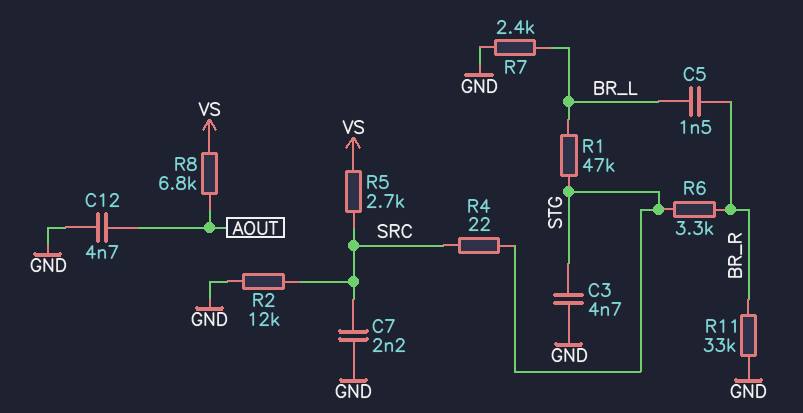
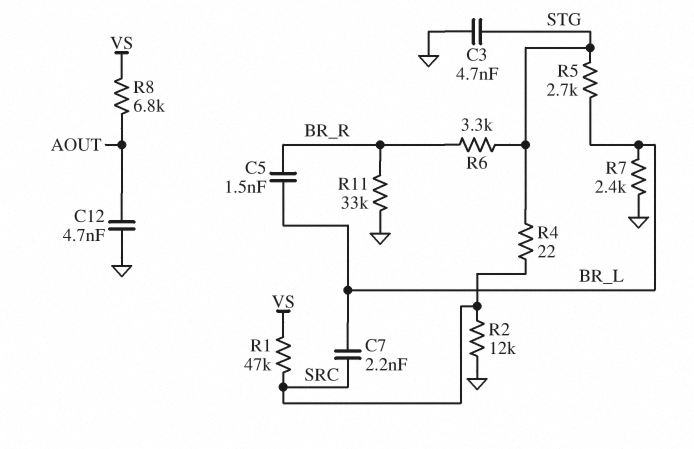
C7: 2.2nF (GND, SRC) -> 2.2nF (BR_L, SRC)
R1: 47k (BR_L, STG) -> 47k (SRC, VS)
R5: 2.7k (SRC, VS) -> 2.7k (BR_L, STG)

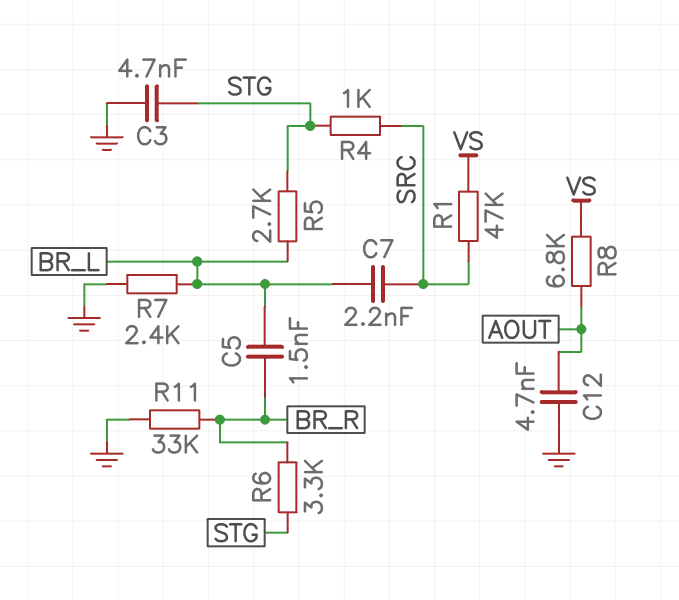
R2: 12k (GND, SRC) -> none
R4: 22 (SRC, STG) -> 1k (SRC, STG)

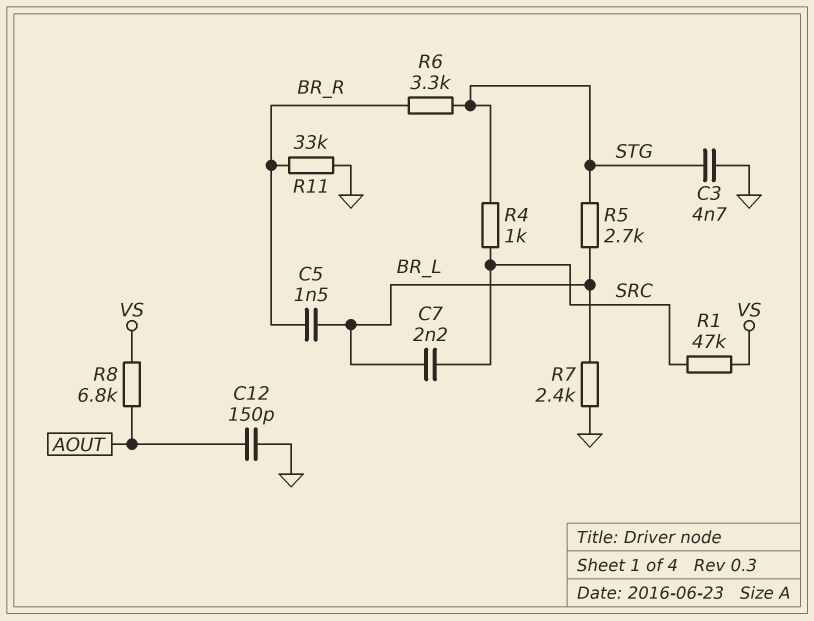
C12: 4.7nF (AOUT, GND) -> 150pF (AOUT, GND)

